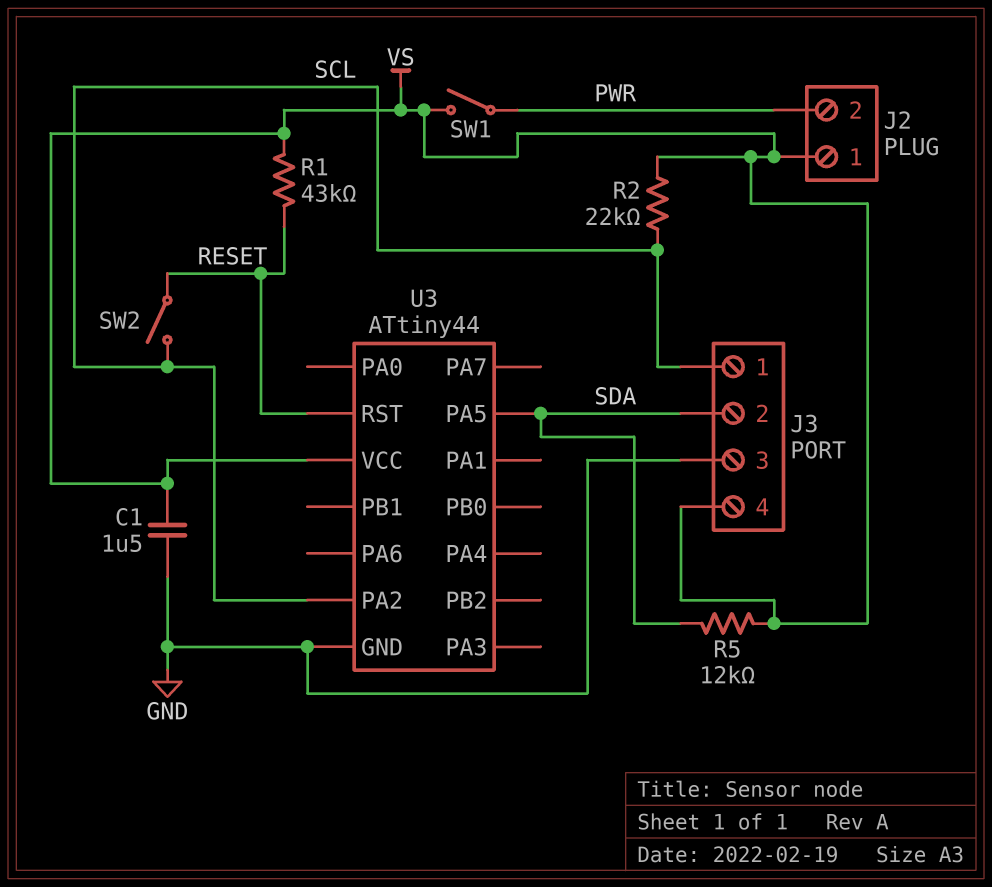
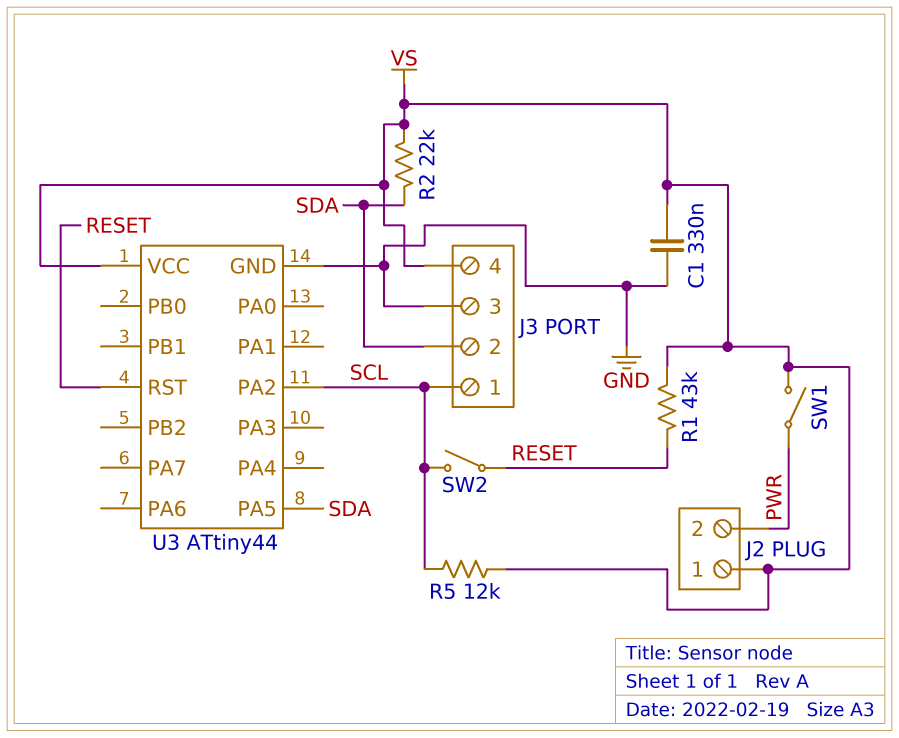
C1: 1.5uF (GND, VS) -> 330nF (GND, VS)
R2: 22k (SCL, VS) -> 22k (SDA, VS)
R5: 12k (SDA, VS) -> 12k (SCL, VS)

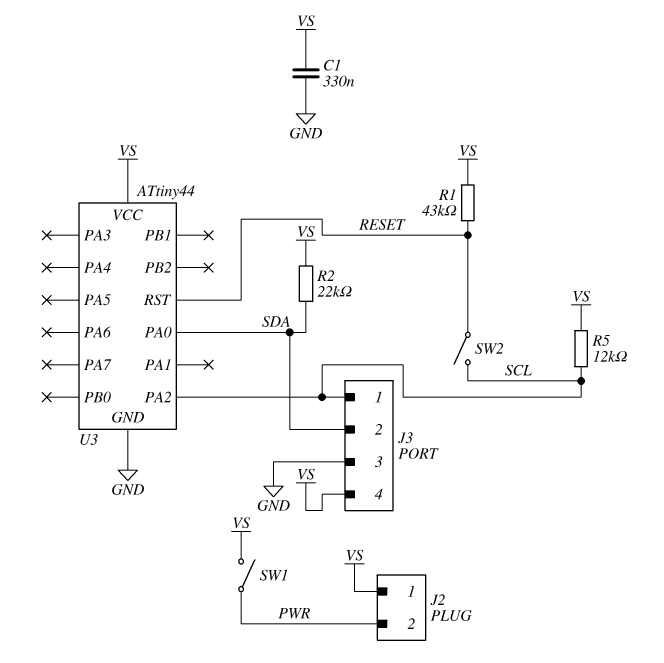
U3 pin PA0: none -> SDA
U3 pin PA5: SDA -> none

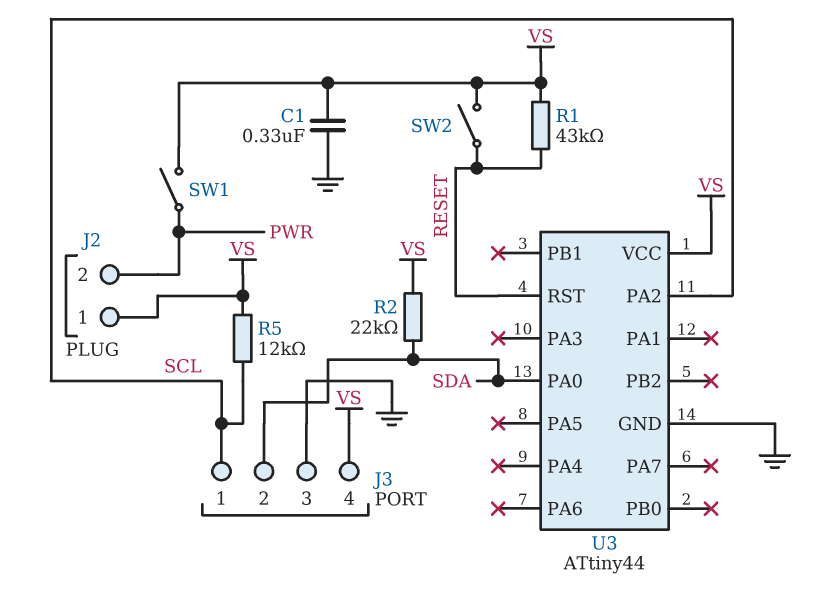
SW2: switch (RESET, SCL) -> switch (RESET, VS)

